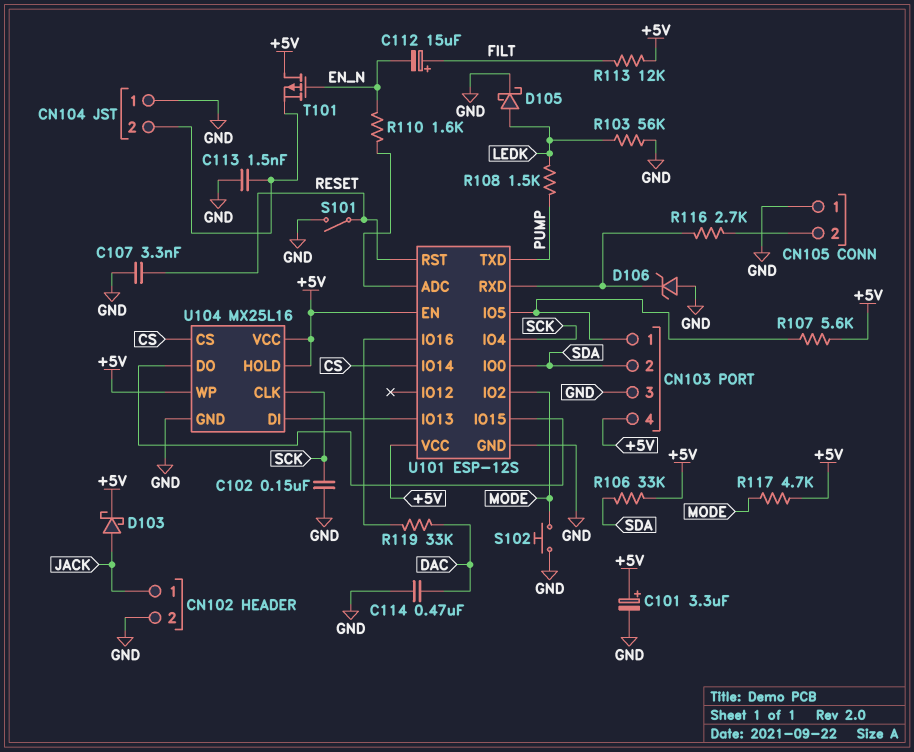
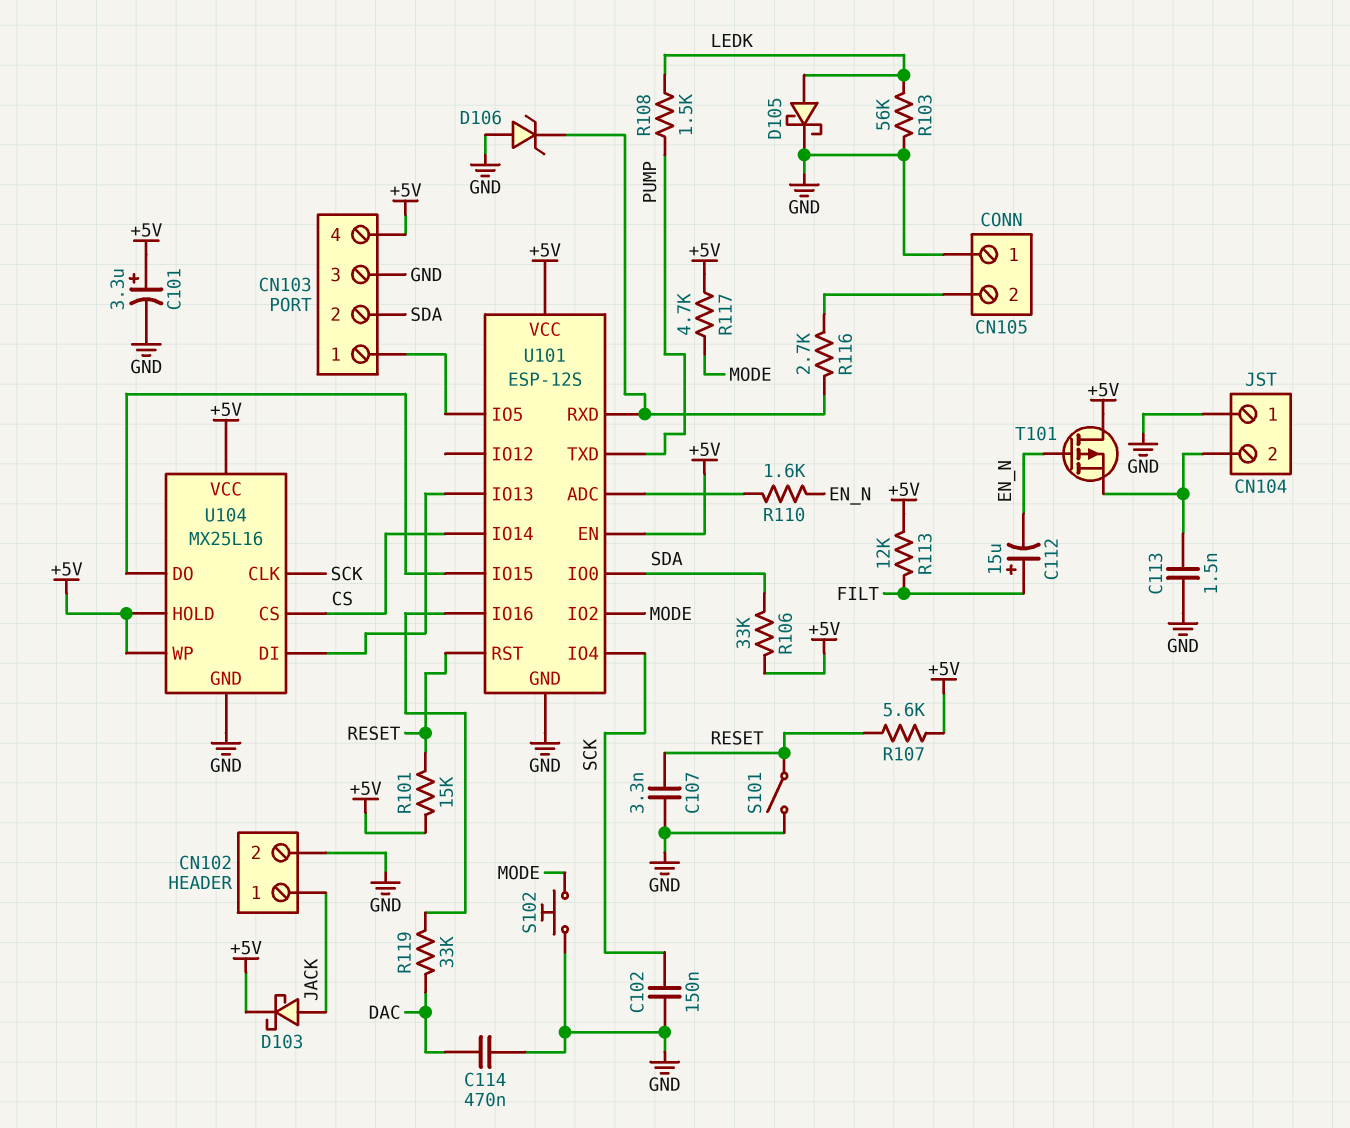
R101: none -> 15k (+5V, RESET)
R107: 5.6k (+5V, CN103/1) -> 5.6k (+5V, RESET)

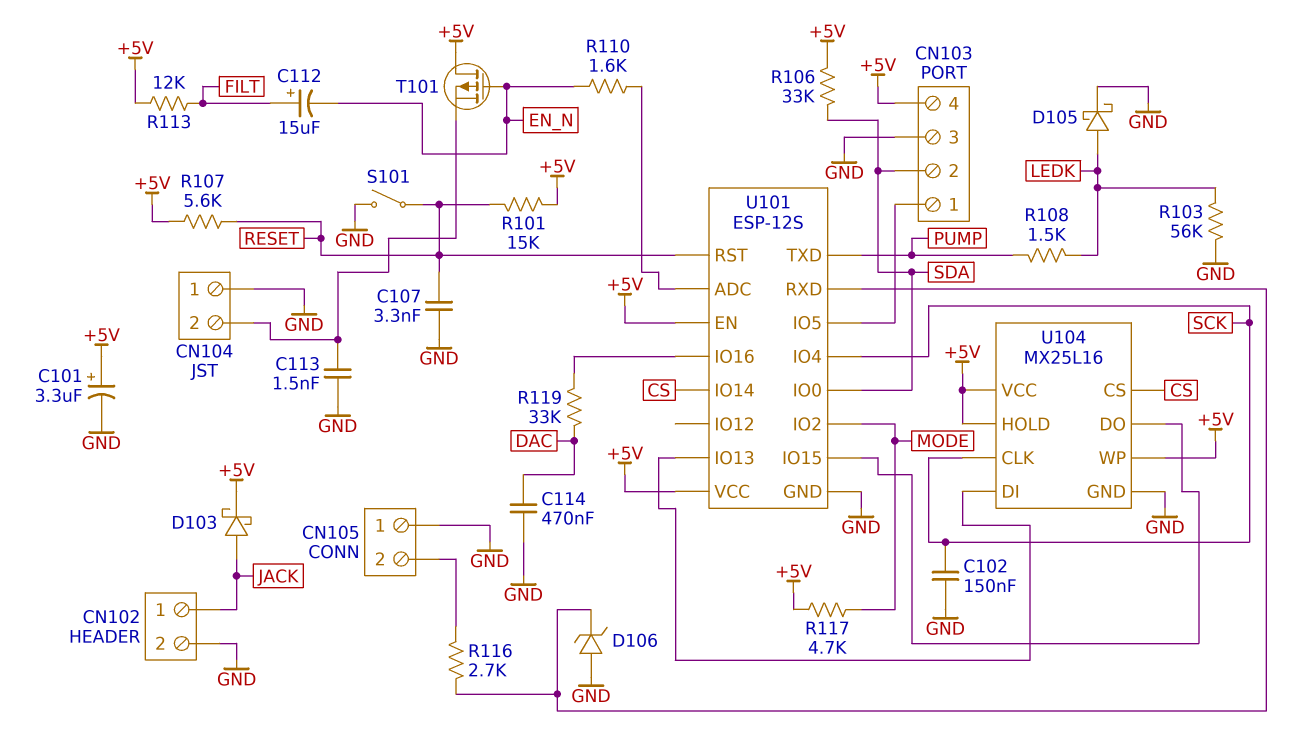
S102: button (GND, MODE) -> none

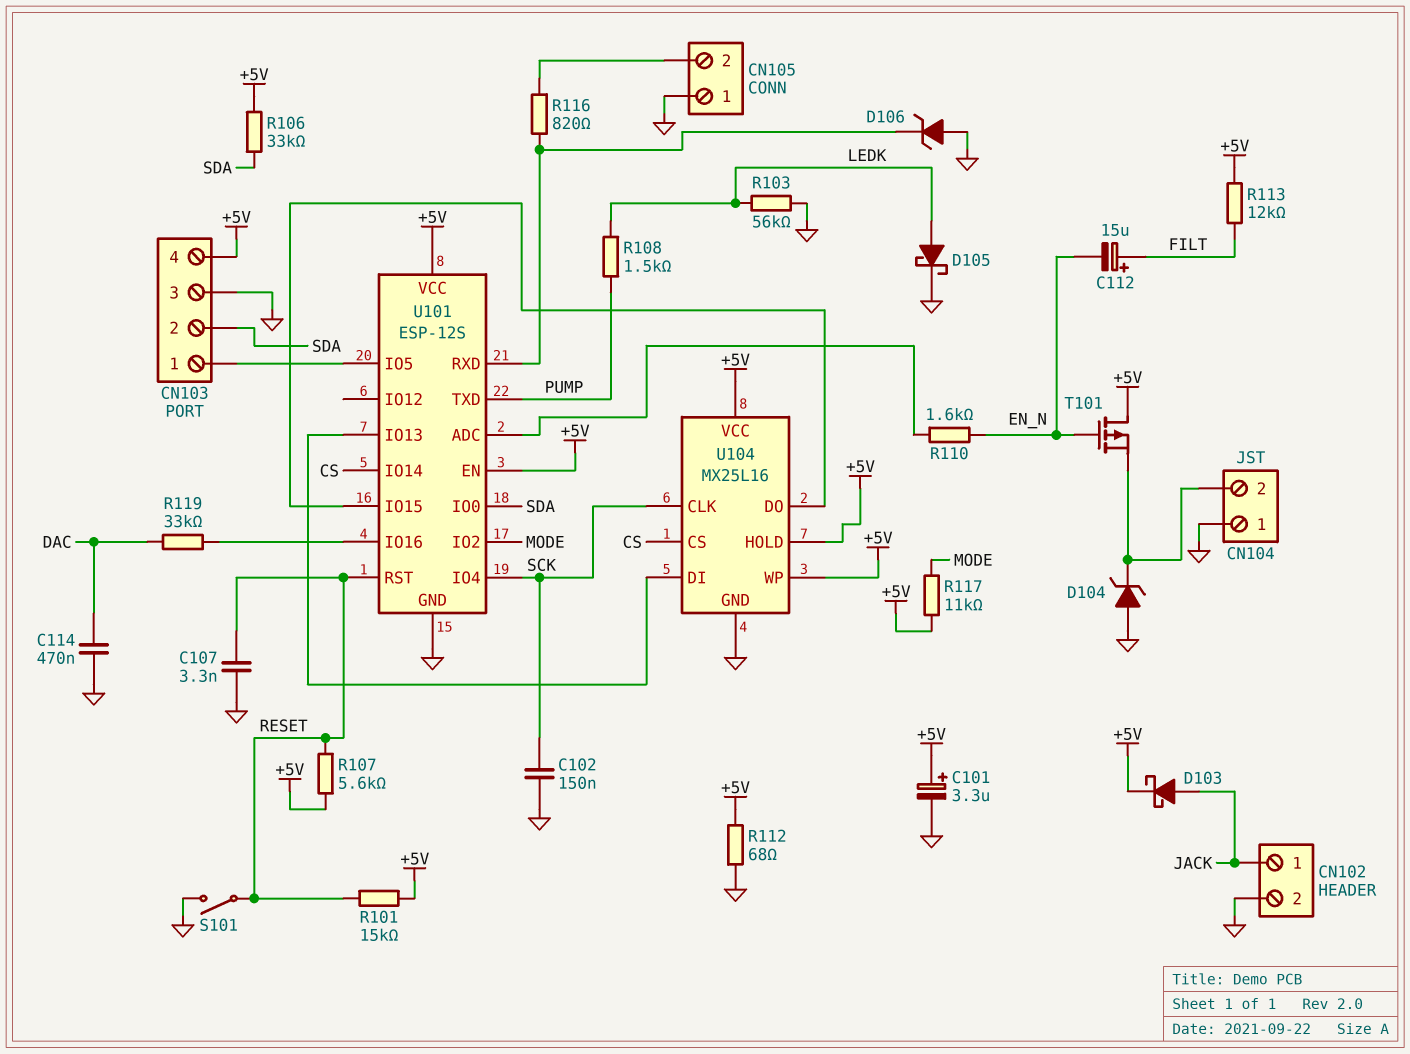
C113: 1.5nF (CN104/2, GND) -> none
D104: none -> zener (A GND, K CN104/2)
R112: none -> 68 (+5V, GND)
R116: 2.7k (CN105/2, U101/RXD) -> 820 (CN105/2, U101/RXD)
R117: 4.7k (+5V, MODE) -> 11k (+5V, MODE)

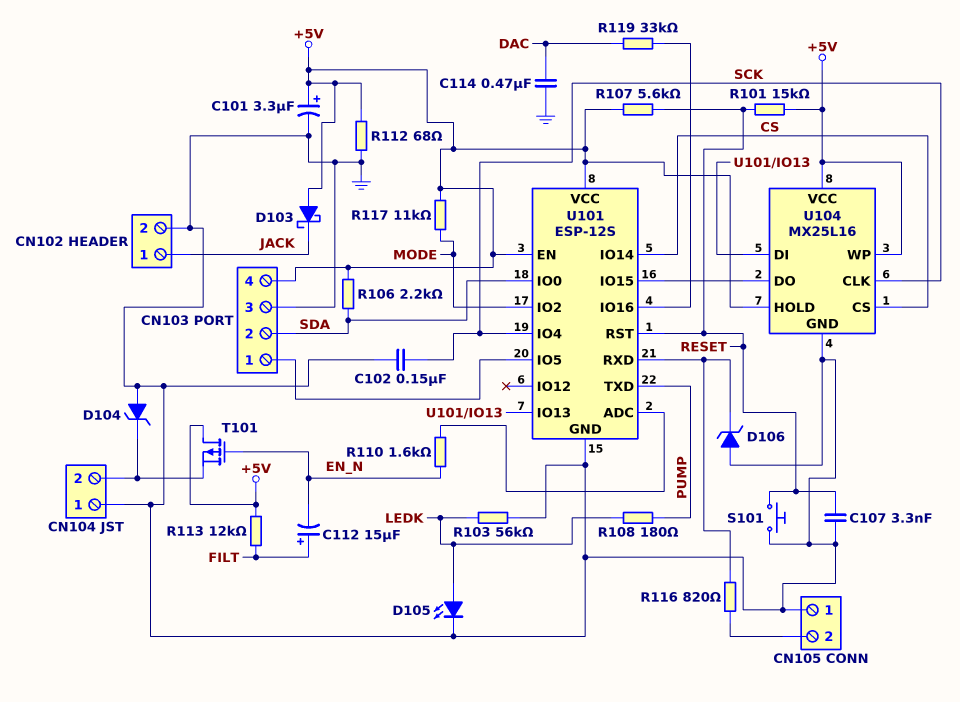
D103: schottky (A JACK, K +5V) -> schottky (A +5V, K JACK)
D105: schottky (A LEDK, K GND) -> LED (A LEDK, K GND)
R106: 33k (+5V, SDA) -> 2.2k (+5V, SDA)
R108: 1.5k (LEDK, PUMP) -> 180 (LEDK, PUMP)
S101: switch (GND, RESET) -> button (GND, RESET)

